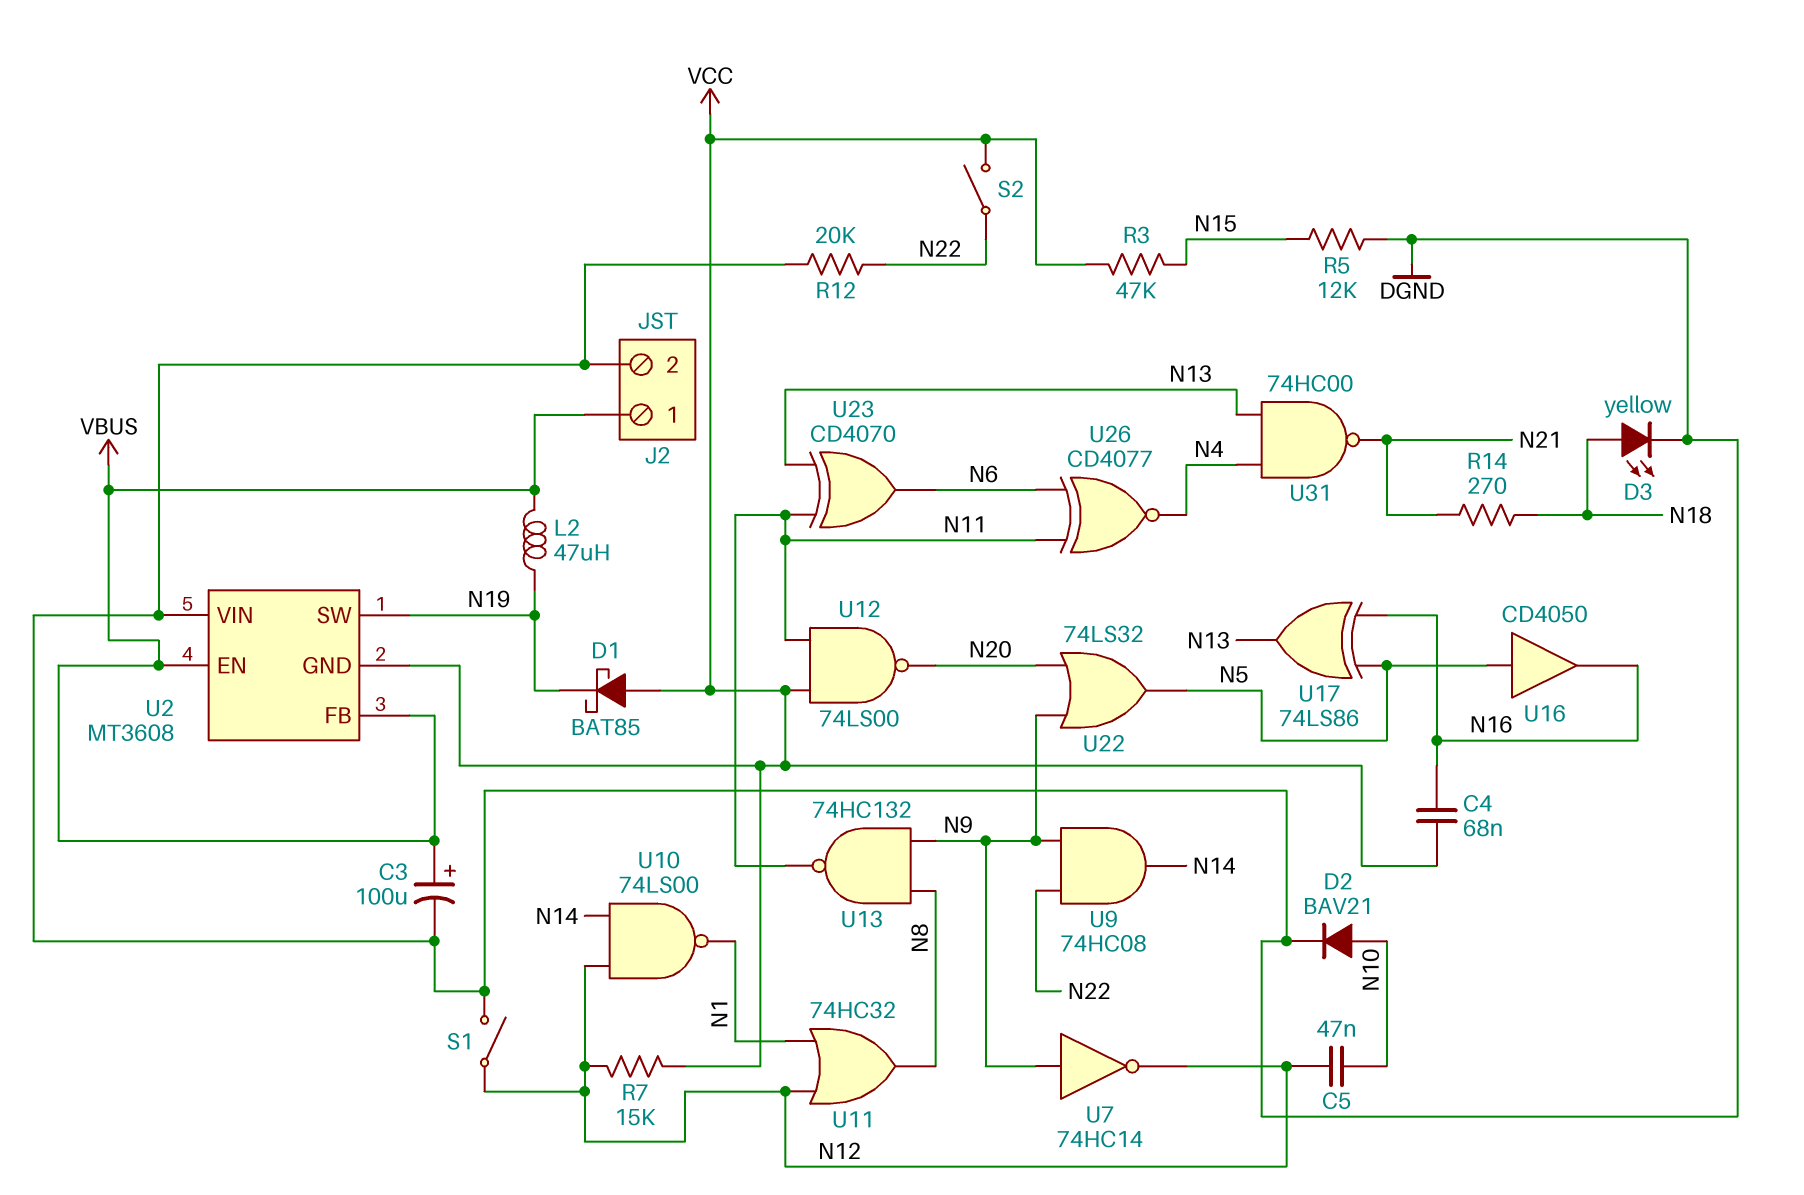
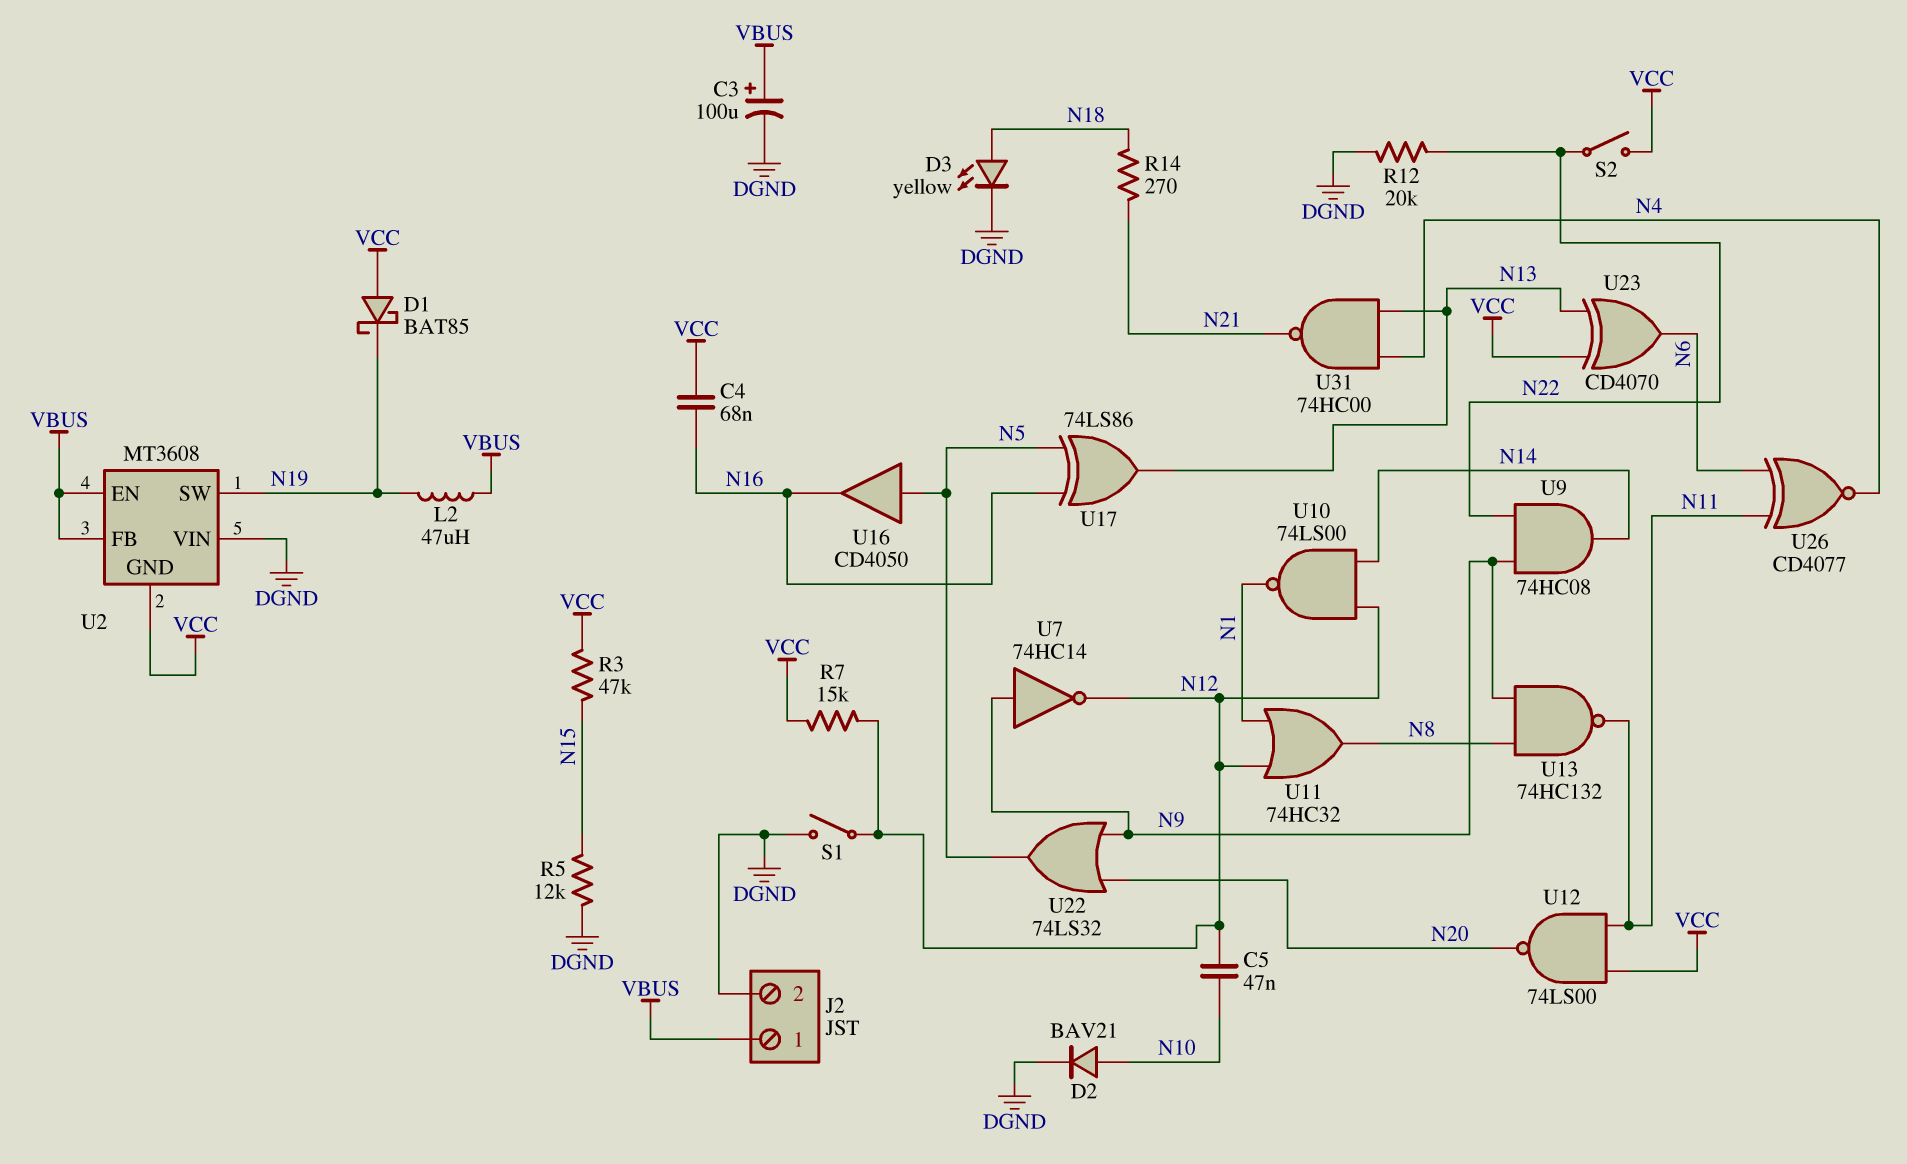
U23: XOR CD4070 (in N11, in N13, out N6) -> XOR CD4070 (in N13, in VCC, out N6)

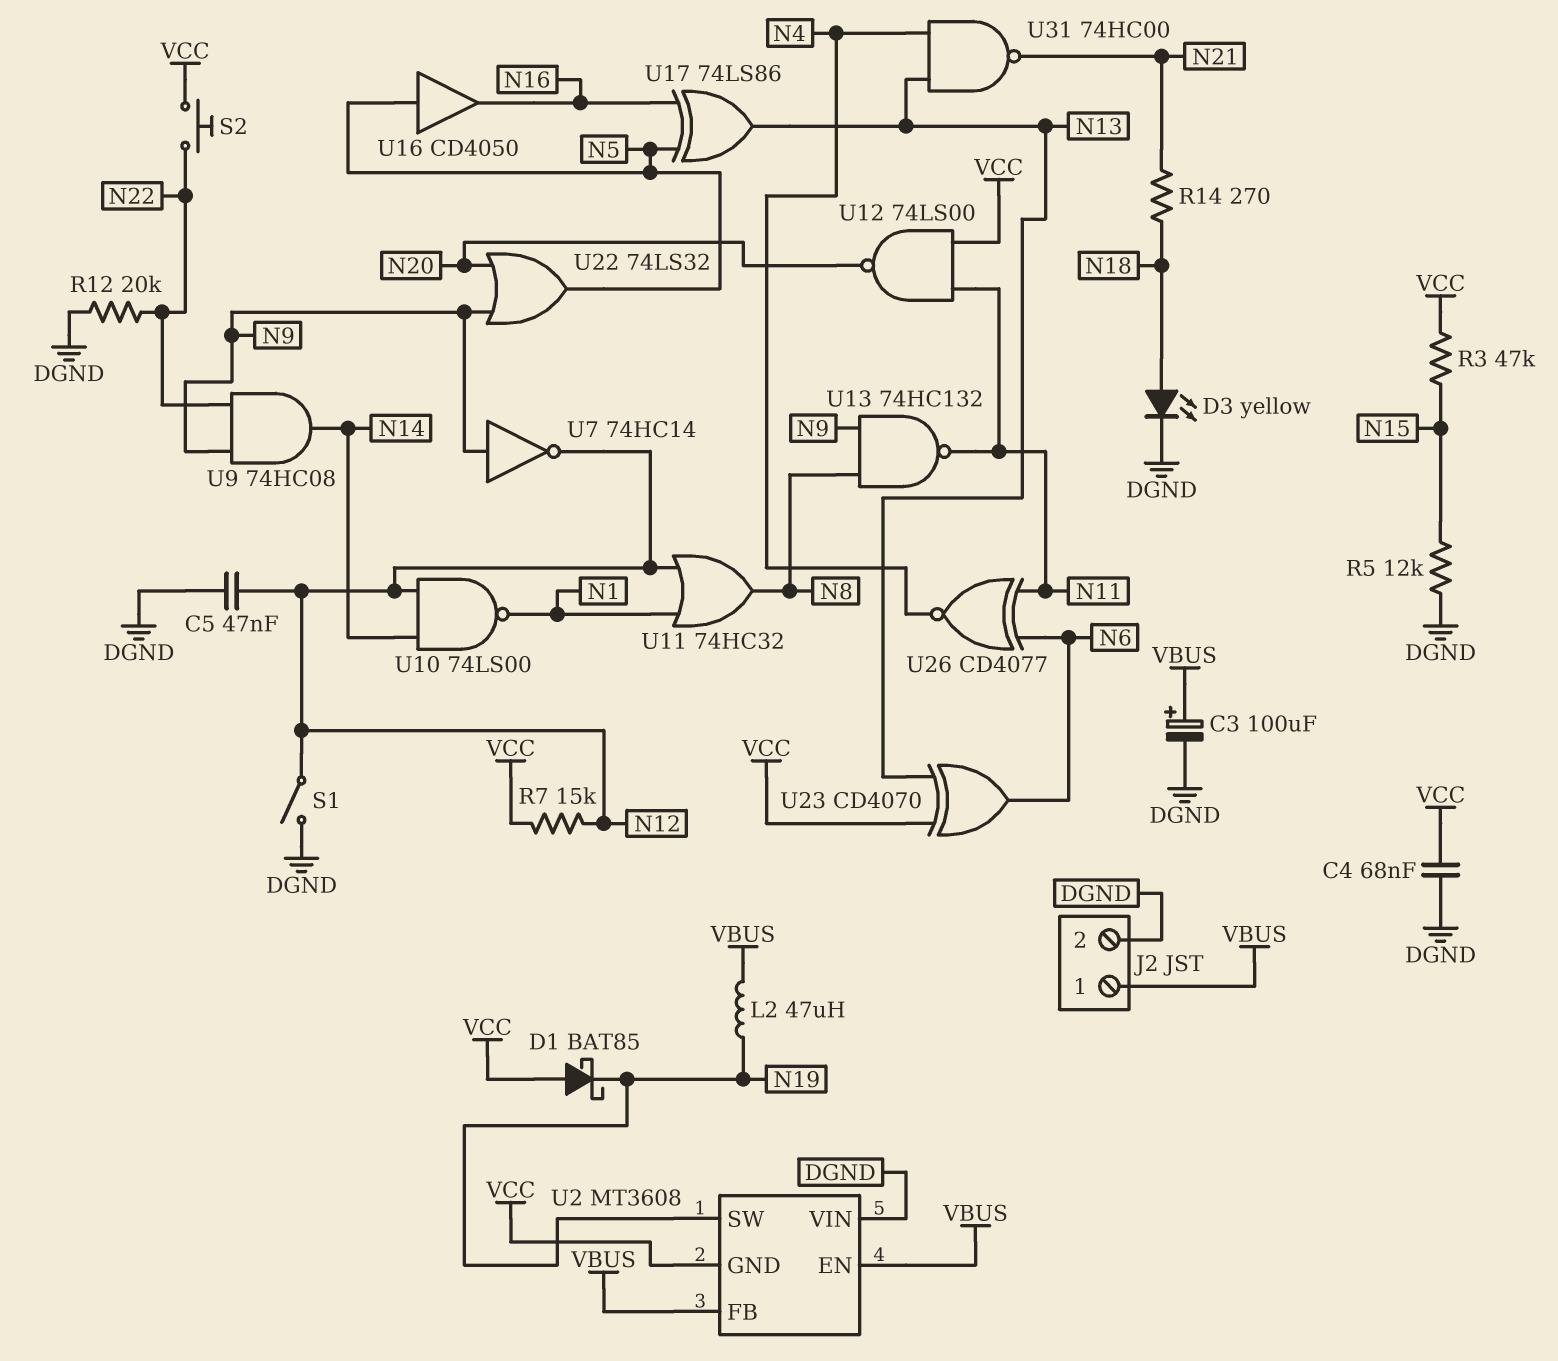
C4: 68nF (N16, VCC) -> 68nF (DGND, VCC)
C5: 47nF (N10, N12) -> 47nF (DGND, N12)
D2: diode BAV21 (A N10, K DGND) -> none
S2: switch (N22, VCC) -> button (N22, VCC)

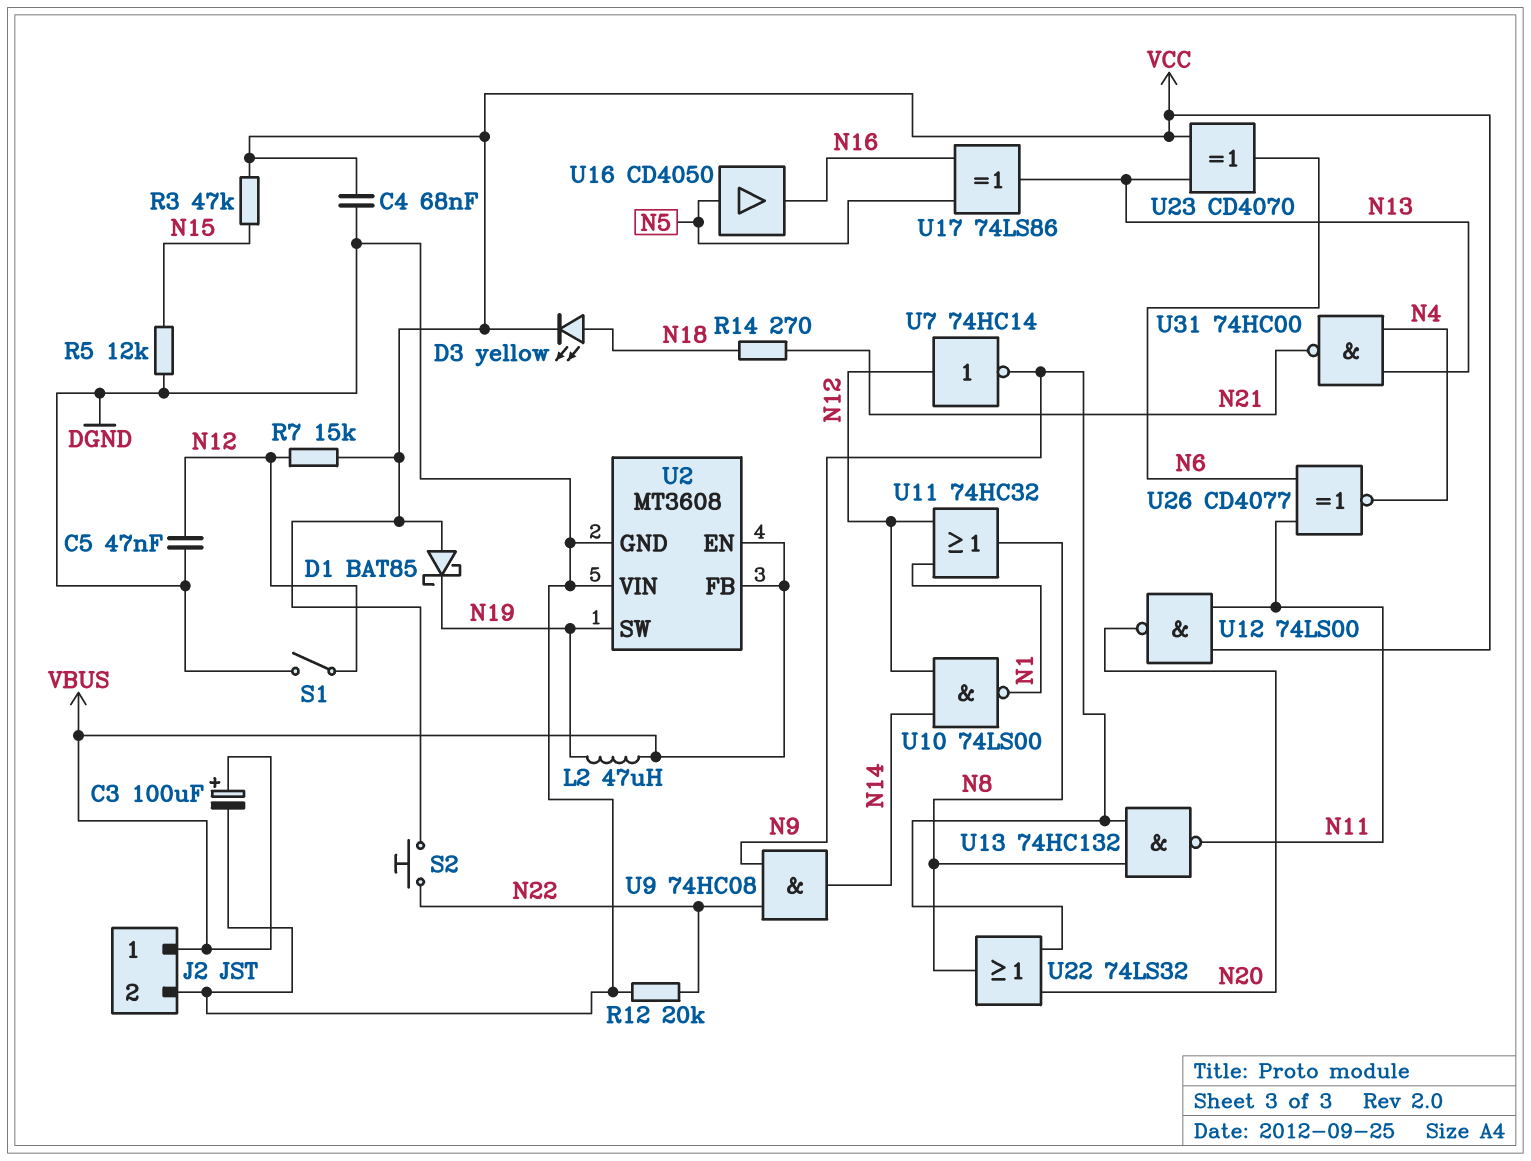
D3: LED yellow (A N18, K DGND) -> LED yellow (A N18, K VCC)
U2 pin GND: VCC -> DGND
U7: NOT 74HC14 (in N9, out N12) -> NOT 74HC14 (in N12, out N9)
U22: OR 74LS32 (in N9, in N20, out N5) -> OR 74LS32 (in N9, in N20, out N8)

